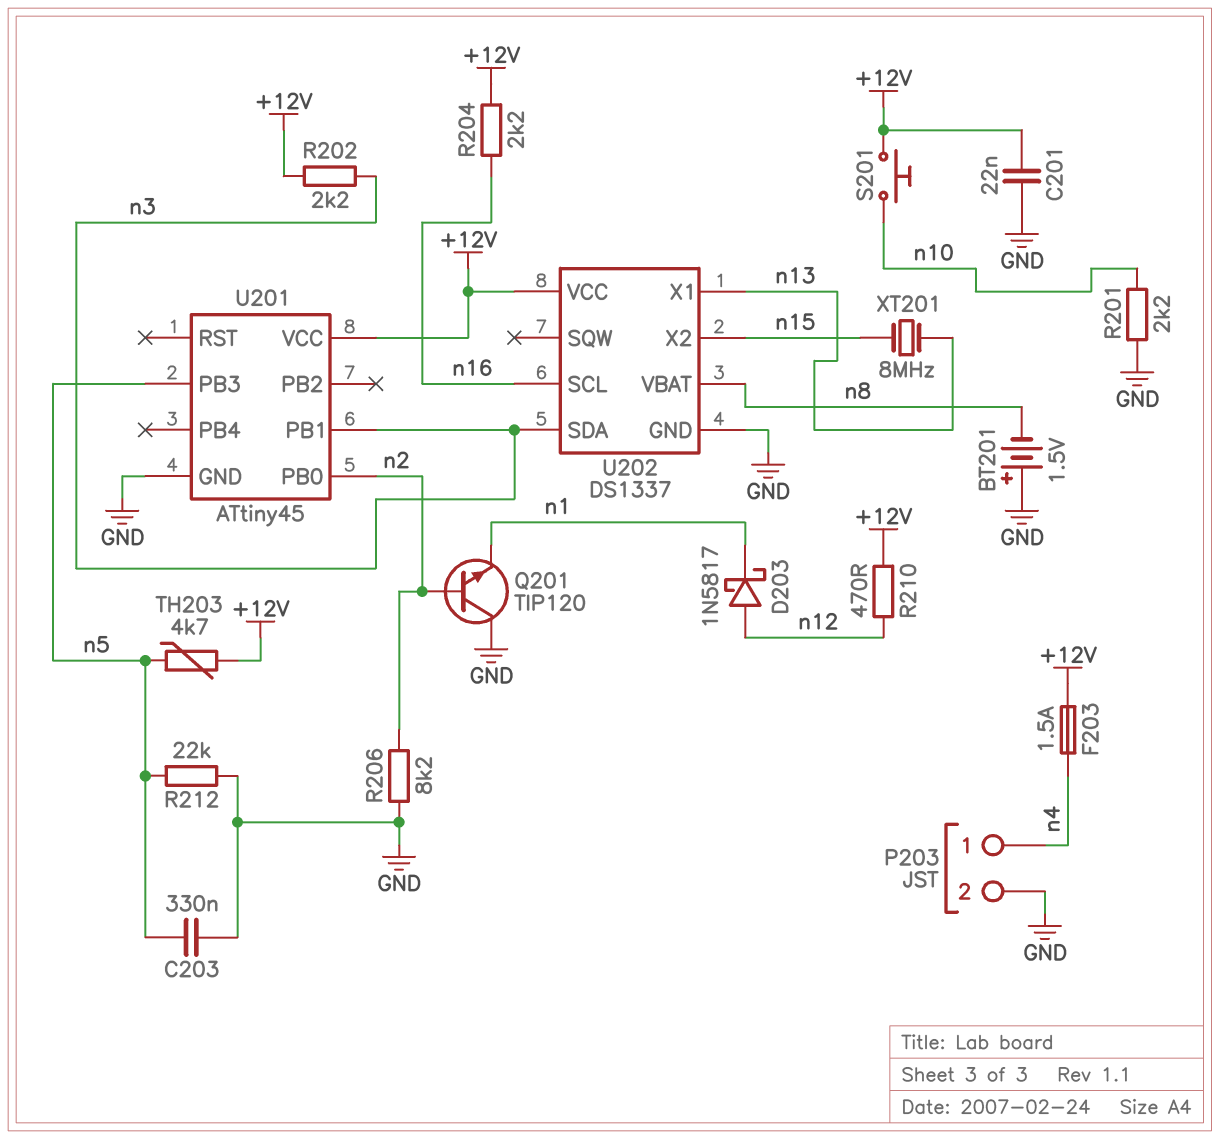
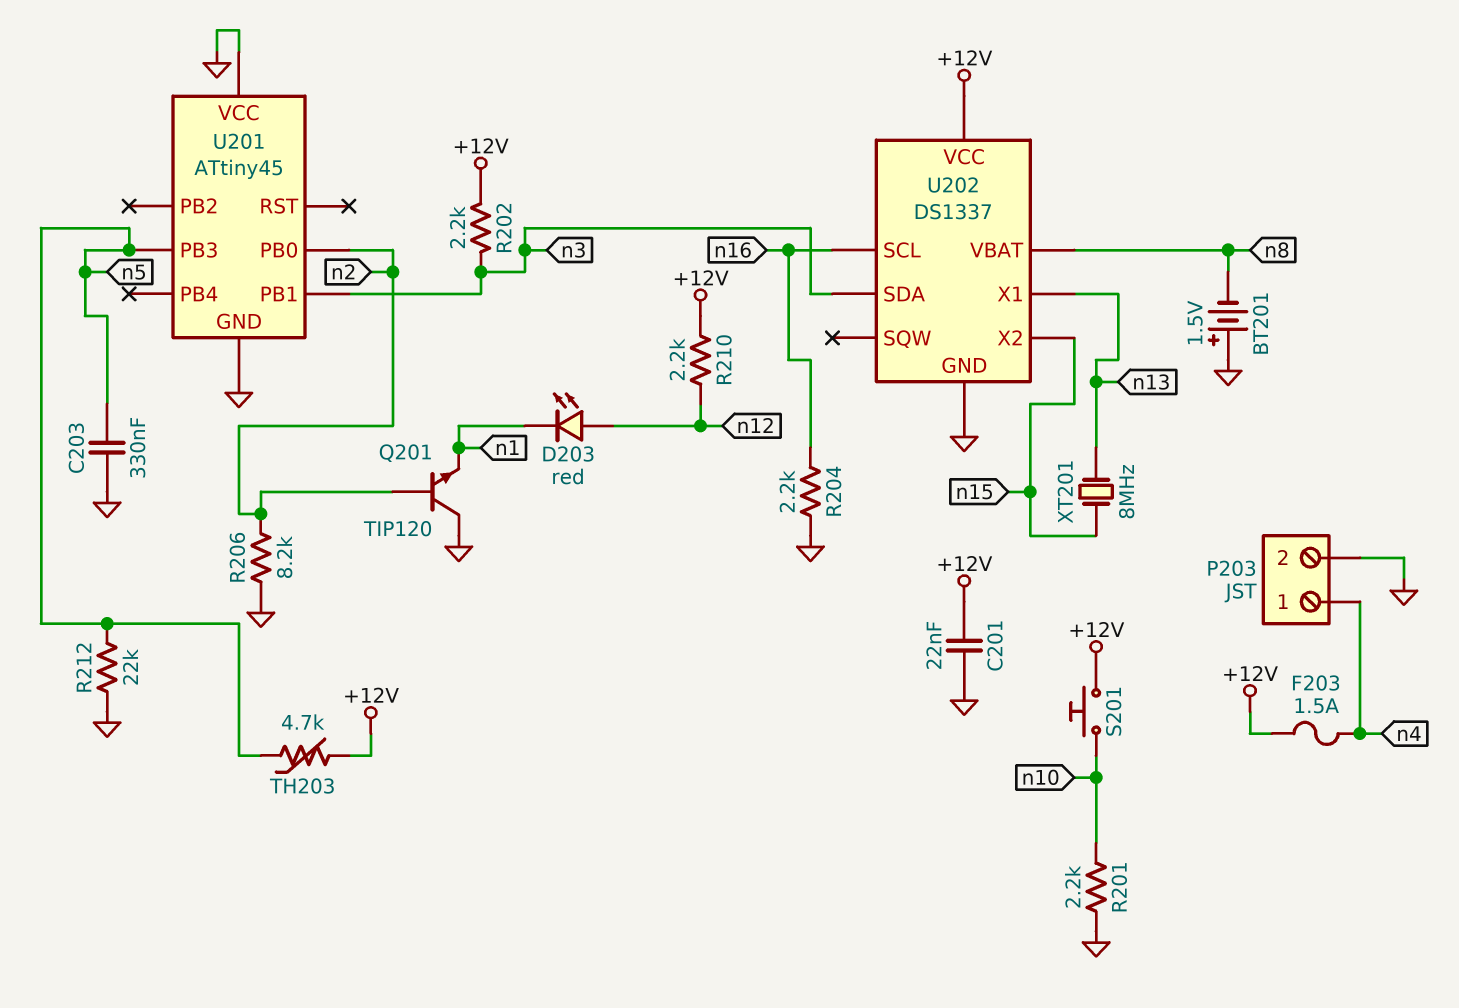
D203: schottky 1N5817 (A n12, K n1) -> LED red (A n12, K n1)
R204: 2.2k (+12V, n16) -> 2.2k (GND, n16)
R210: 470 (+12V, n12) -> 2.2k (+12V, n12)
U201 pin VCC: +12V -> GND

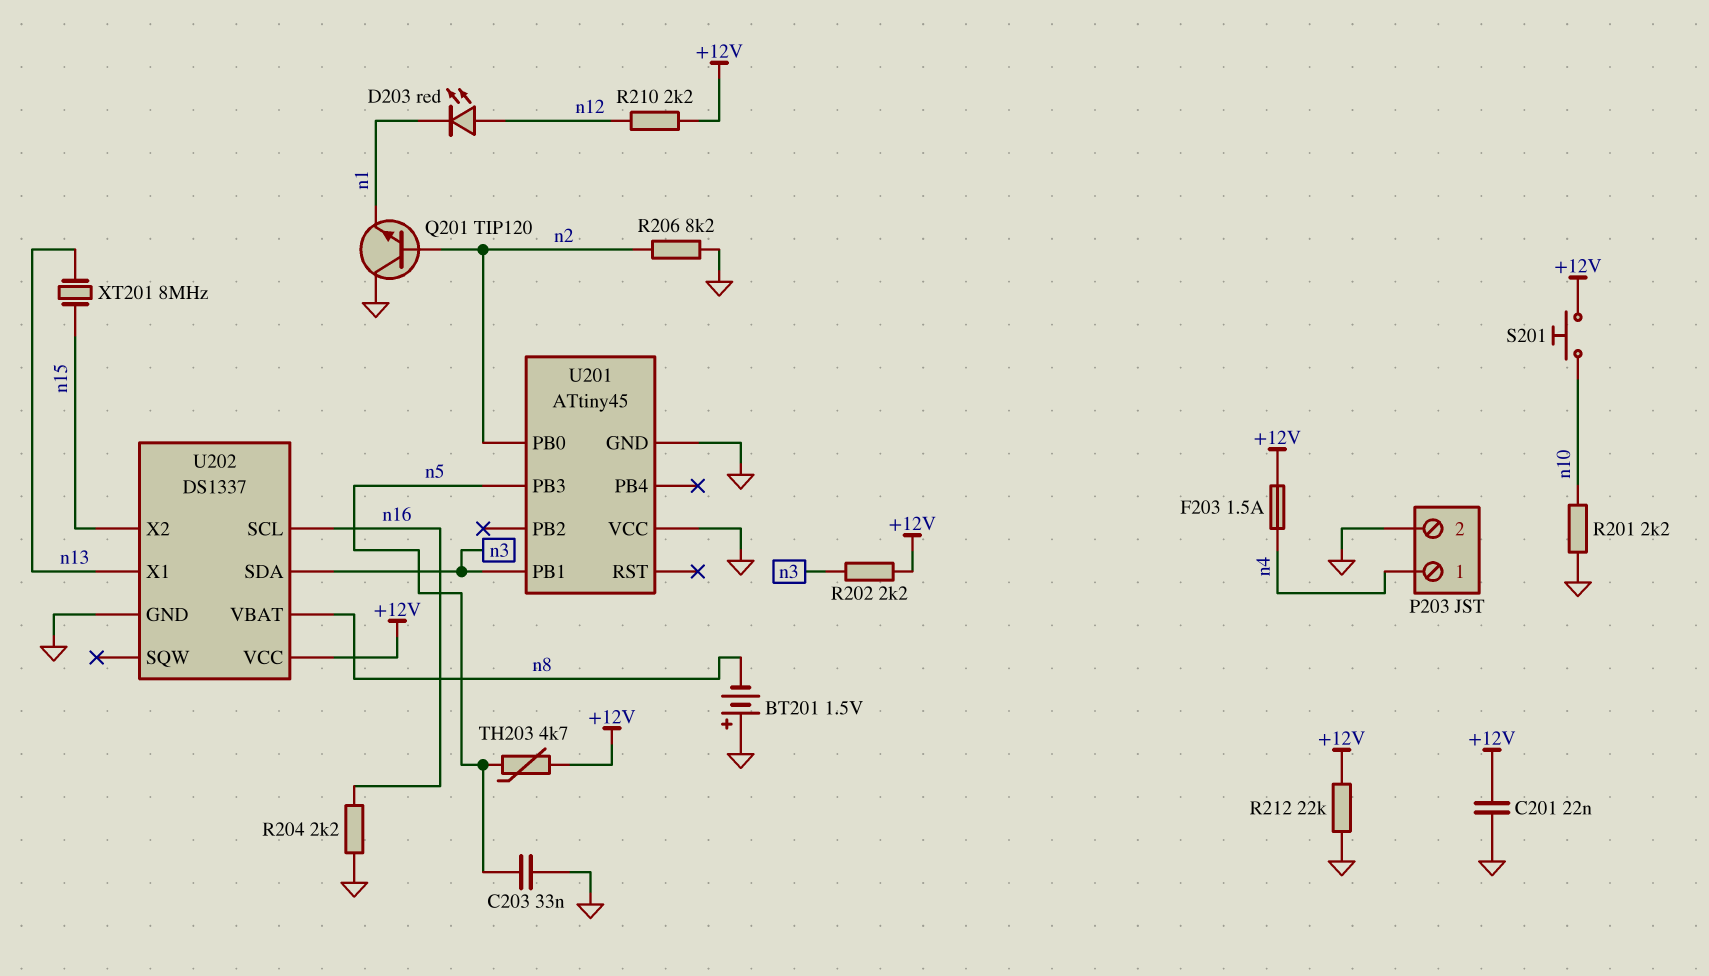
C203: 330nF (GND, n5) -> 33nF (GND, n5)
R212: 22k (GND, n5) -> 22k (+12V, GND)

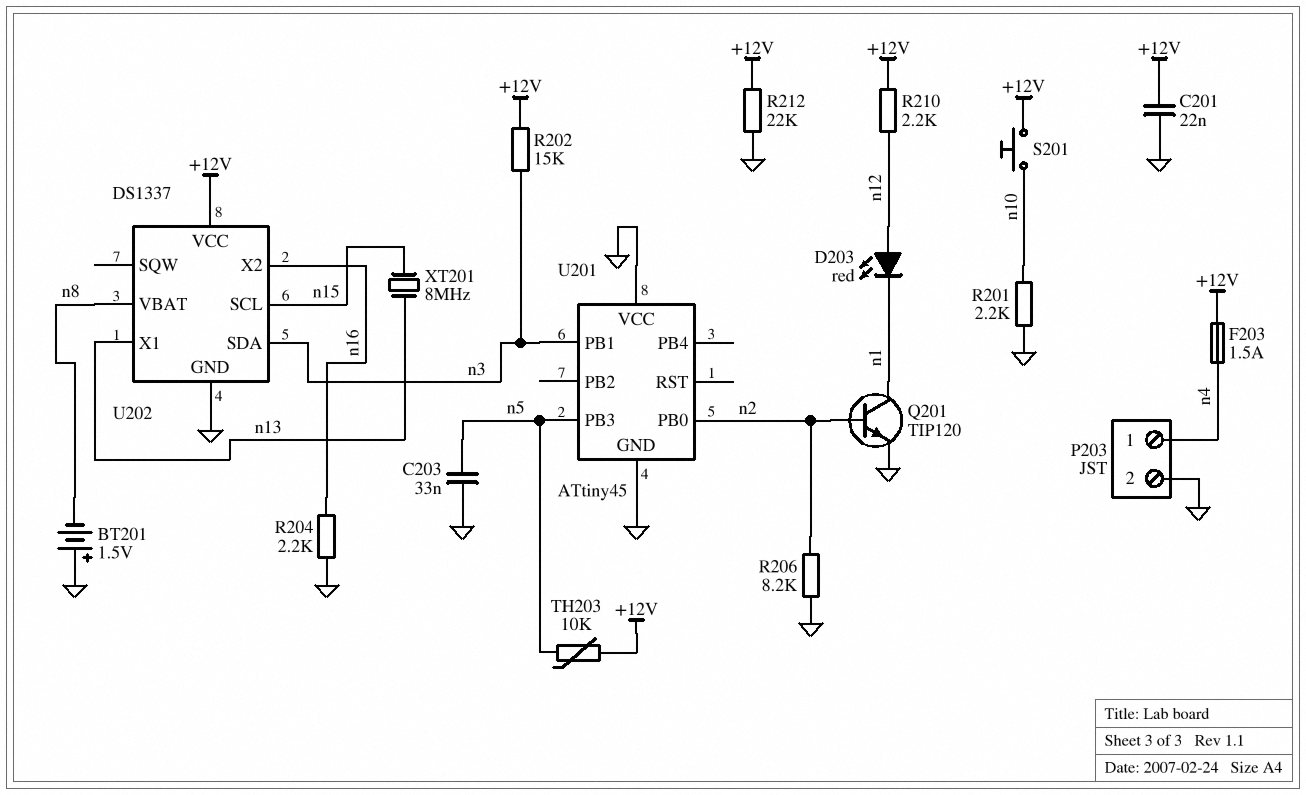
Q201: NPN TIP120 (B n2, C GND, E n1) -> NPN TIP120 (B n2, C n1, E GND)
R202: 2.2k (+12V, n3) -> 15k (+12V, n3)
TH203: 4.7k (+12V, n5) -> 10k (+12V, n5)
U202 pin SCL: n16 -> n15
U202 pin X2: n15 -> n16

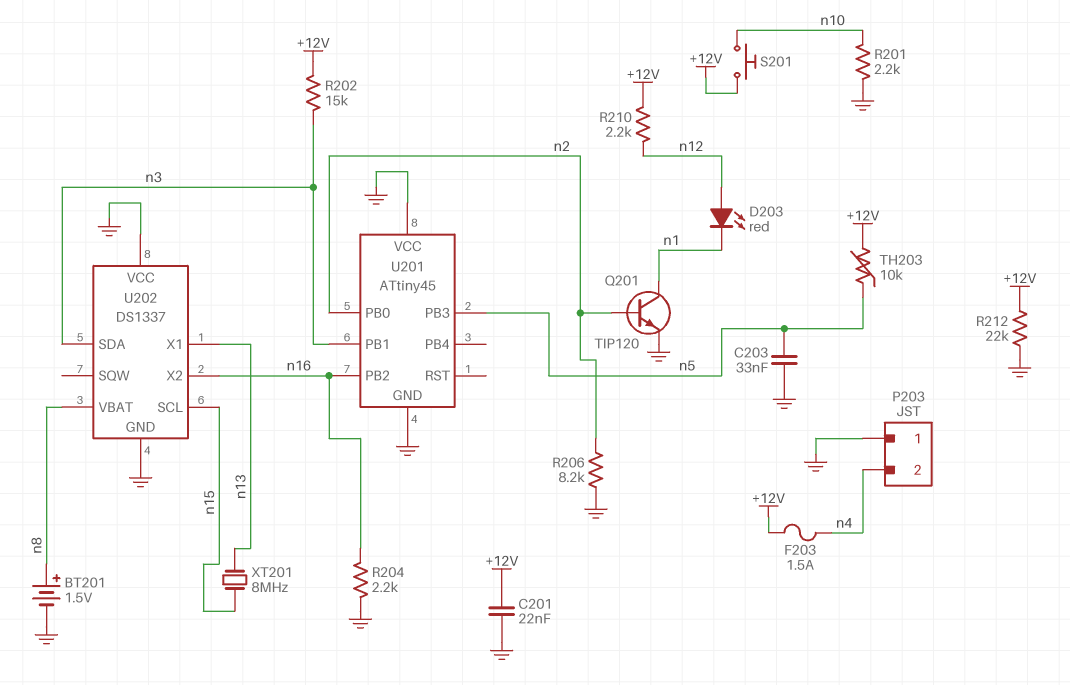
BT201: 1.5V (plus GND, minus n8) -> 1.5V (plus n8, minus GND)
P203 pin 1: n4 -> GND
P203 pin 2: GND -> n4
U201 pin PB2: none -> n16
U202 pin VCC: +12V -> GND

